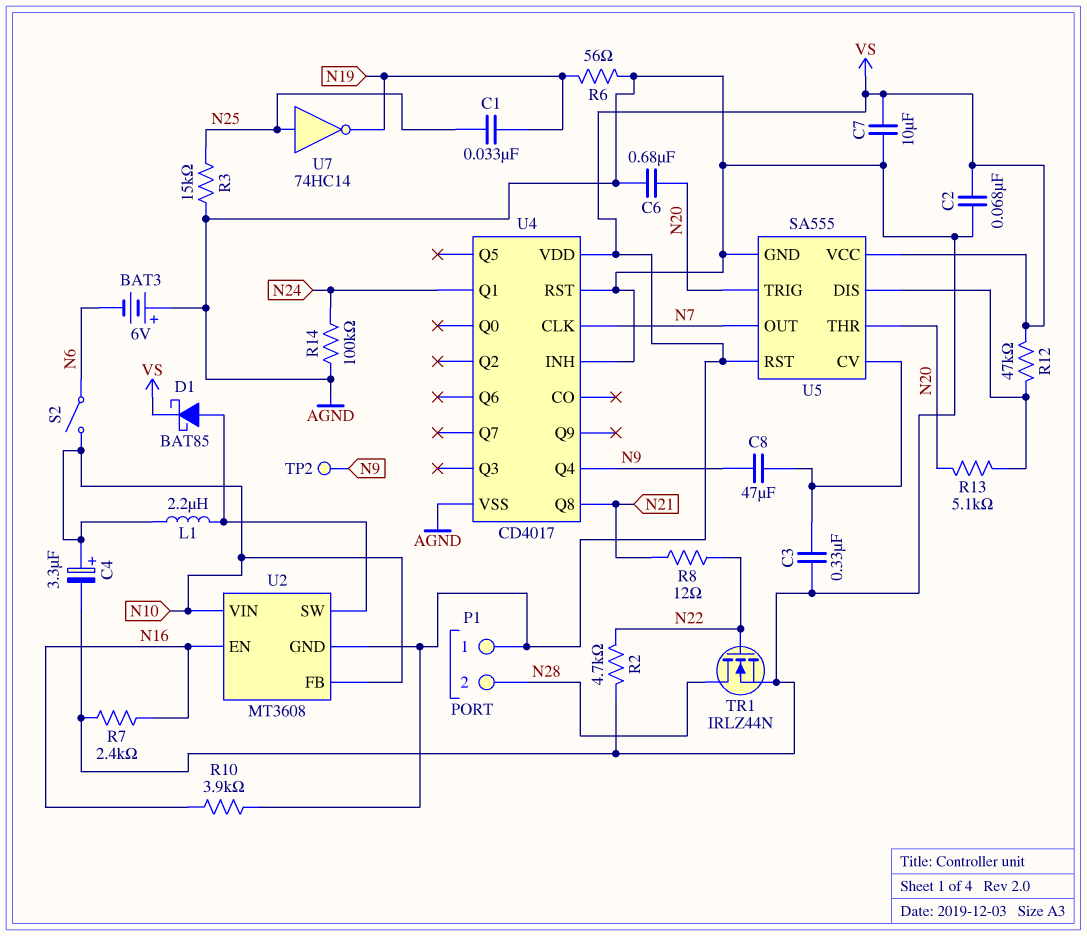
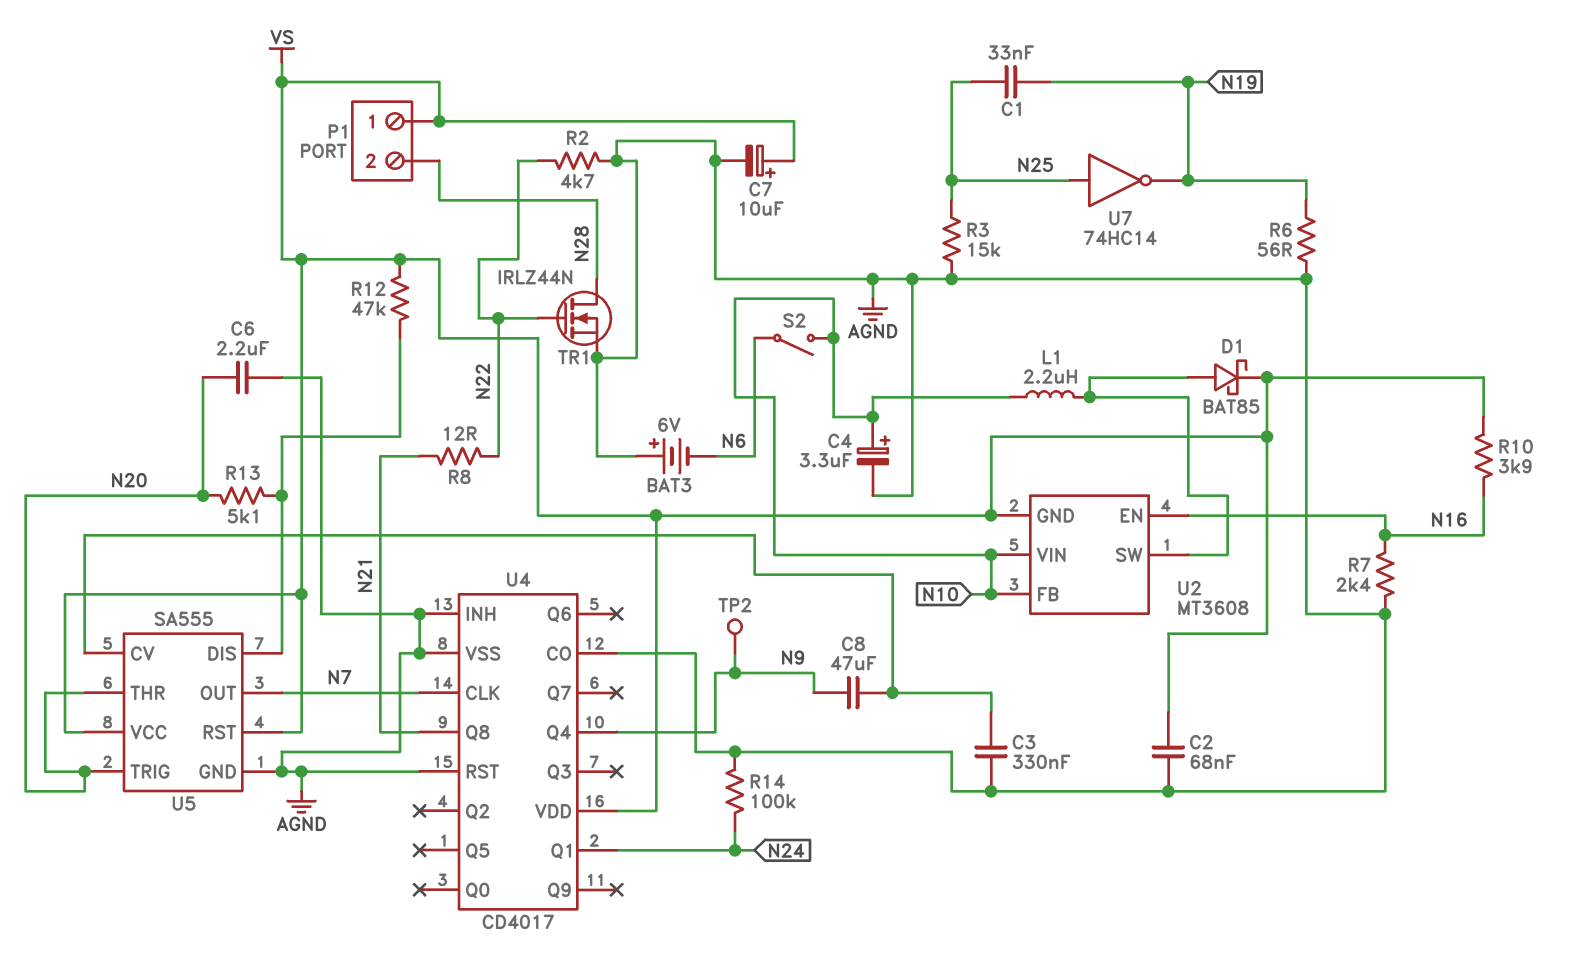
C6: 680nF (AGND, N20) -> 2.2uF (AGND, N20)
C7: 10uF (AGND, VS) -> 10uF (plus VS, minus AGND)
U4 pin CO: none -> AGND

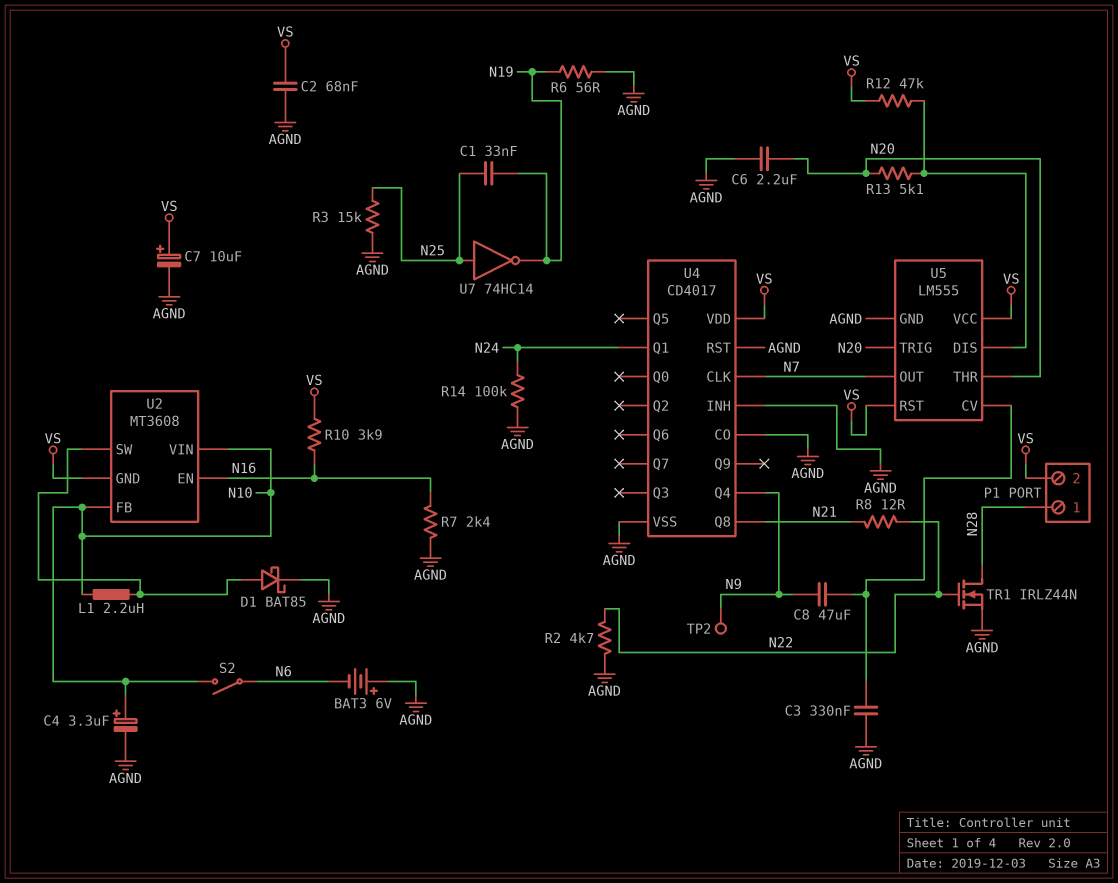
D1: schottky BAT85 (A U2/SW, K VS) -> schottky BAT85 (A U2/SW, K AGND)
P1 pin 1: VS -> N28
P1 pin 2: N28 -> VS
U5: SA555 -> LM555

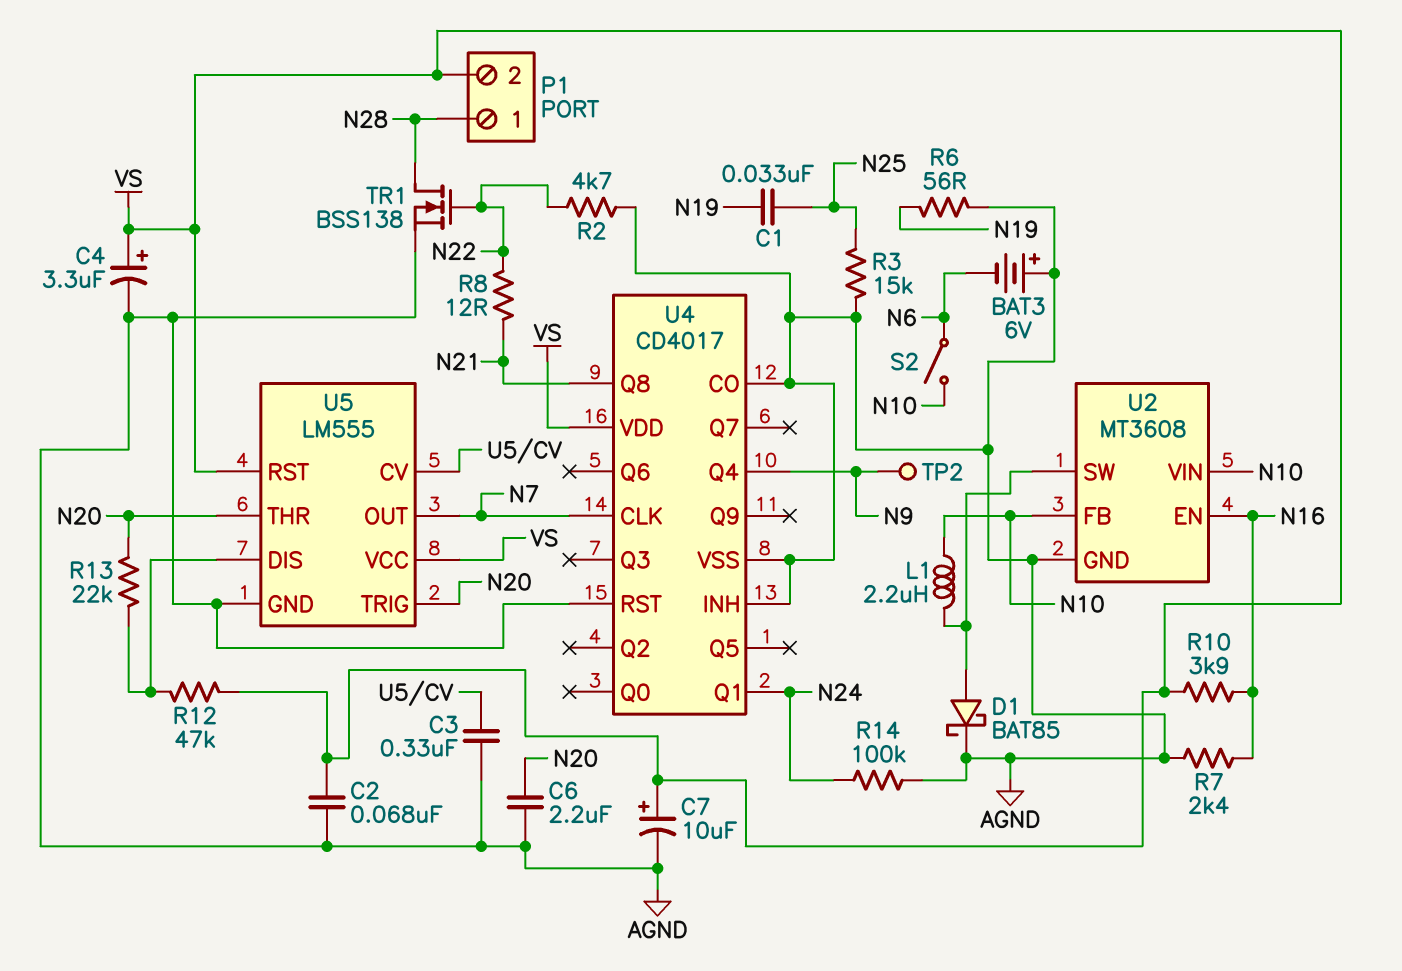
C4: 3.3uF (plus N10, minus AGND) -> 3.3uF (plus VS, minus AGND)
C8: 47uF (N9, U5/CV) -> none
R13: 5.1k (N20, U5/DIS) -> 22k (N20, U5/DIS)
TR1: NMOS IRLZ44N (G N22, D N28, S AGND) -> NMOS BSS138 (G N22, D N28, S AGND)
U2 pin GND: VS -> AGND
U7: NOT 74HC14 (in N25, out N19) -> none

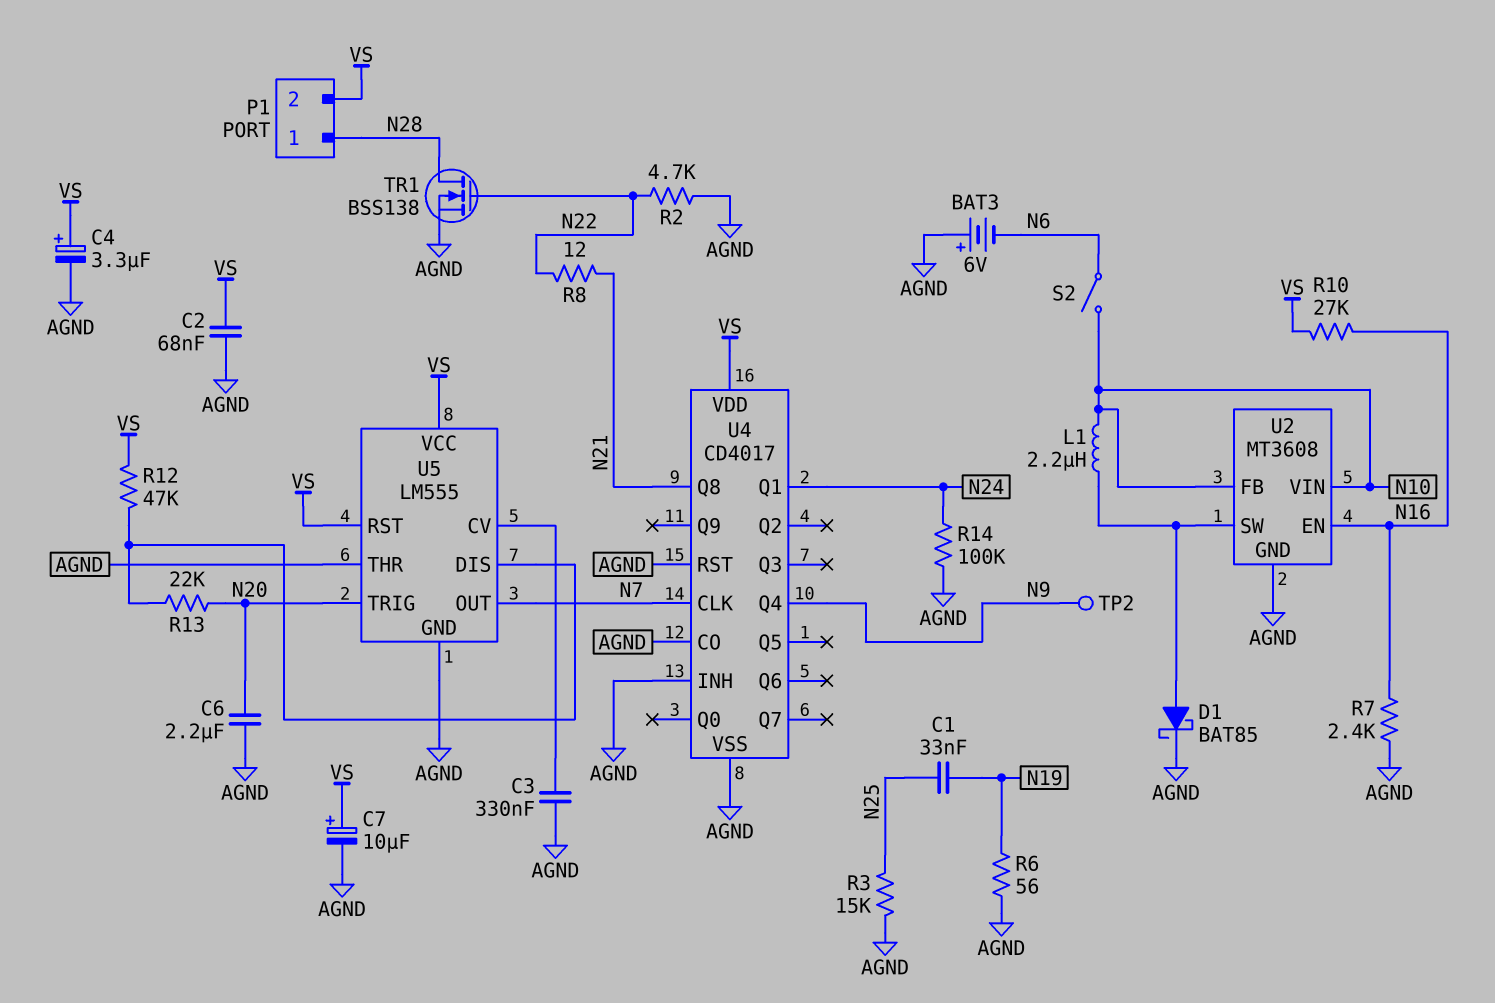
R10: 3.9k (N16, VS) -> 27k (N16, VS)
U5 pin THR: N20 -> AGND

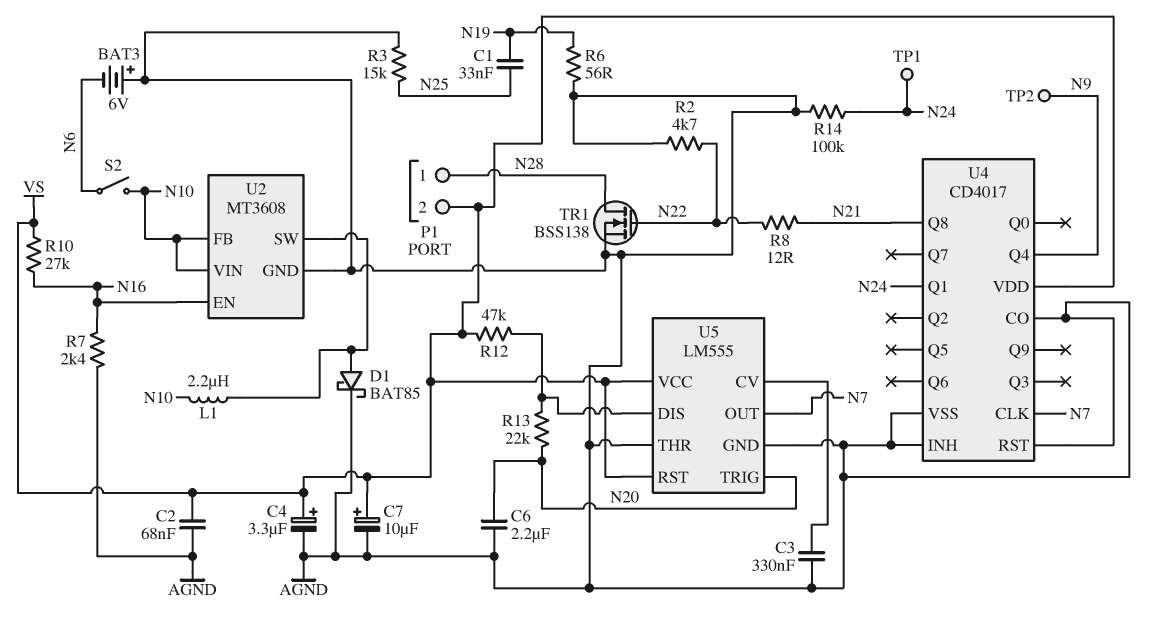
TP1: none -> test point (N24)

